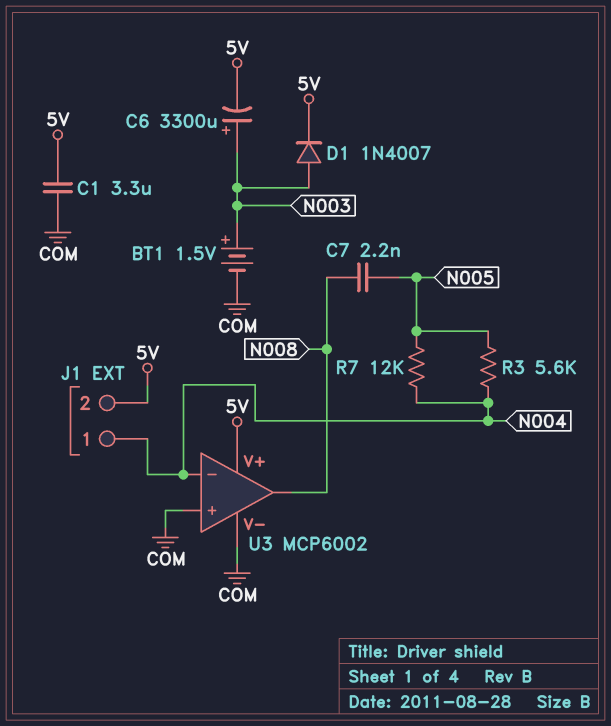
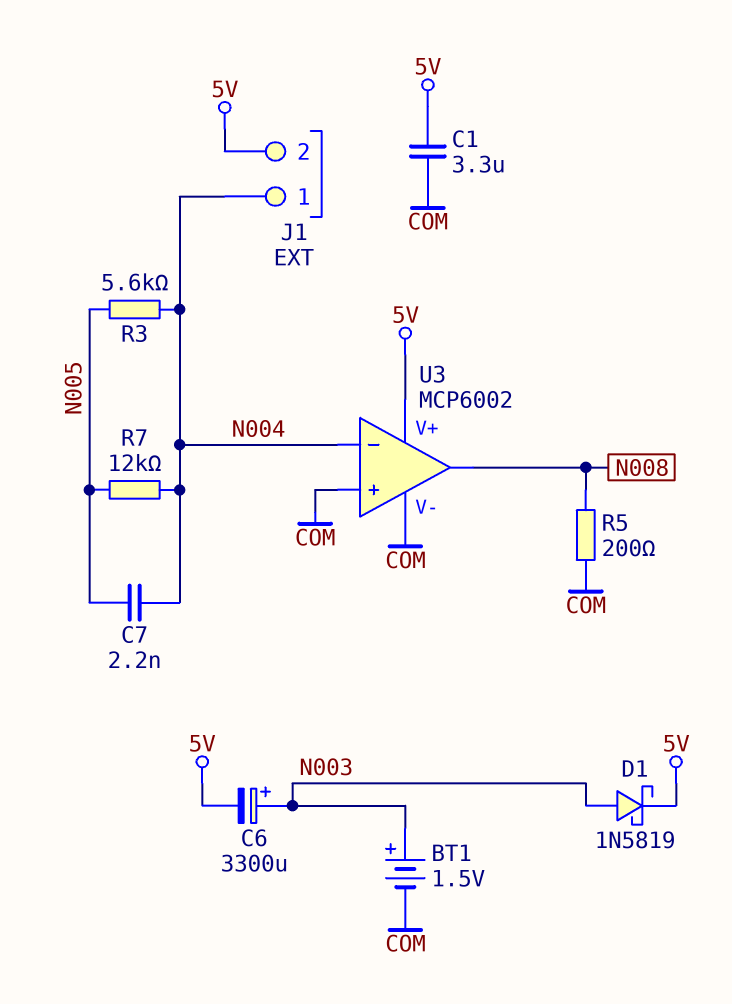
C7: 2.2nF (N005, N008) -> 2.2nF (N004, N005)
D1: diode 1N4007 (A N003, K 5V) -> schottky 1N5819 (A N003, K 5V)
R5: none -> 200 (COM, N008)

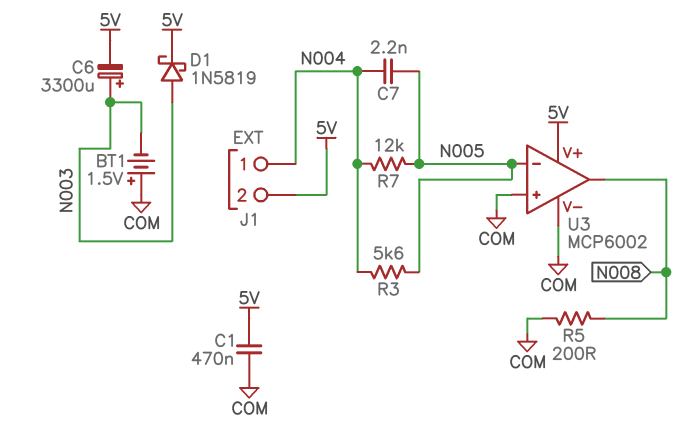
BT1: 1.5V (plus N003, minus COM) -> 1.5V (plus COM, minus N003)
C1: 3.3uF (5V, COM) -> 470nF (5V, COM)
U3 pin in-: N004 -> N005

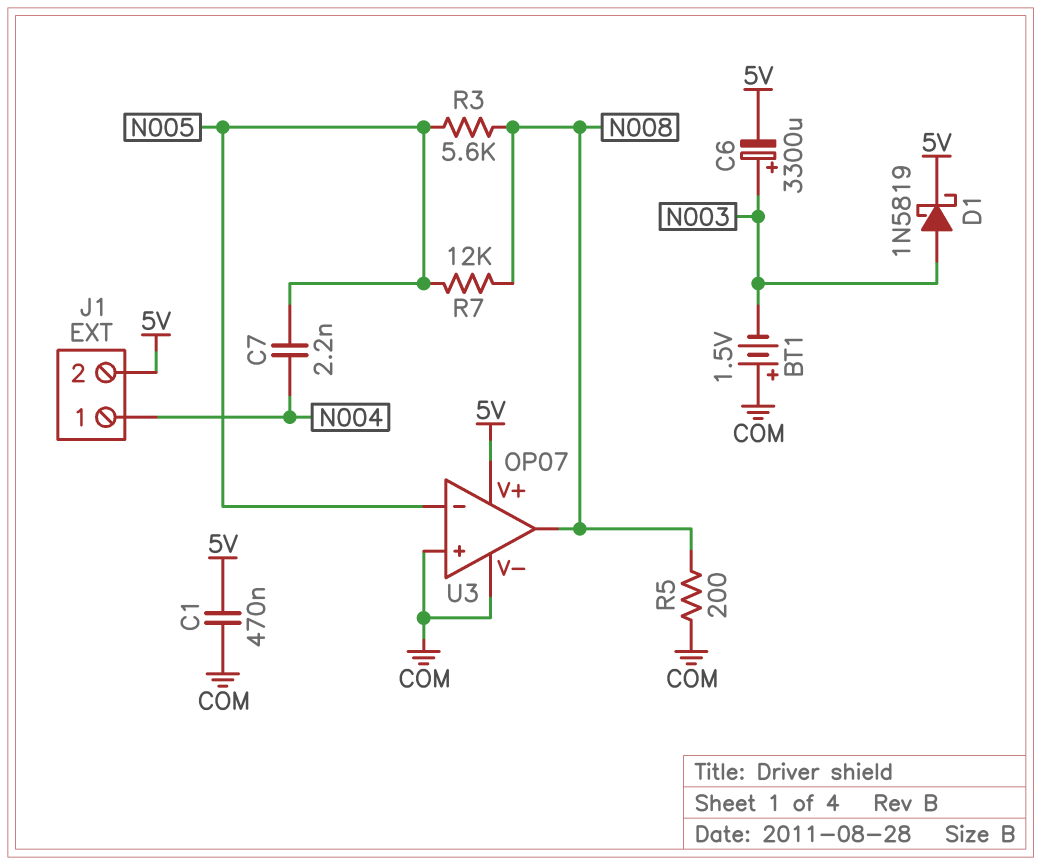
R3: 5.6k (N004, N005) -> 5.6k (N005, N008)
R7: 12k (N004, N005) -> 12k (N005, N008)
U3: MCP6002 -> OP07

